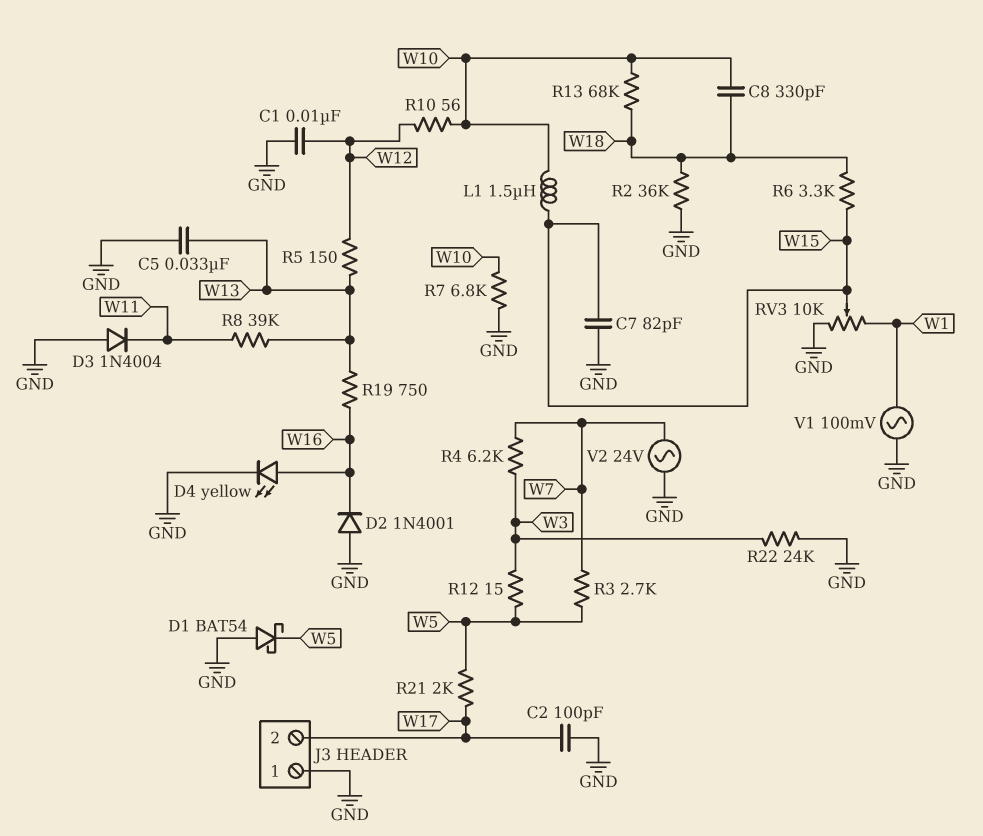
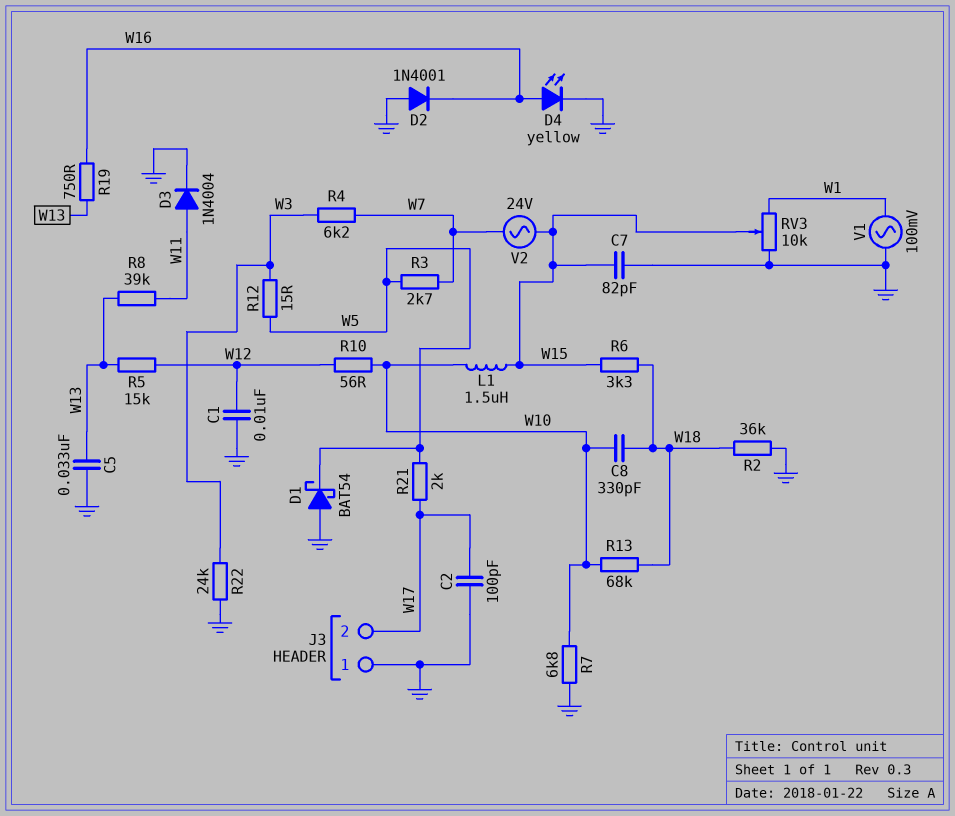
D3: diode 1N4004 (A GND, K W11) -> diode 1N4004 (A W11, K GND)
R5: 150 (W12, W13) -> 15k (W12, W13)
V2: AC 24V (GND, W7) -> AC 24V (W7, W15)

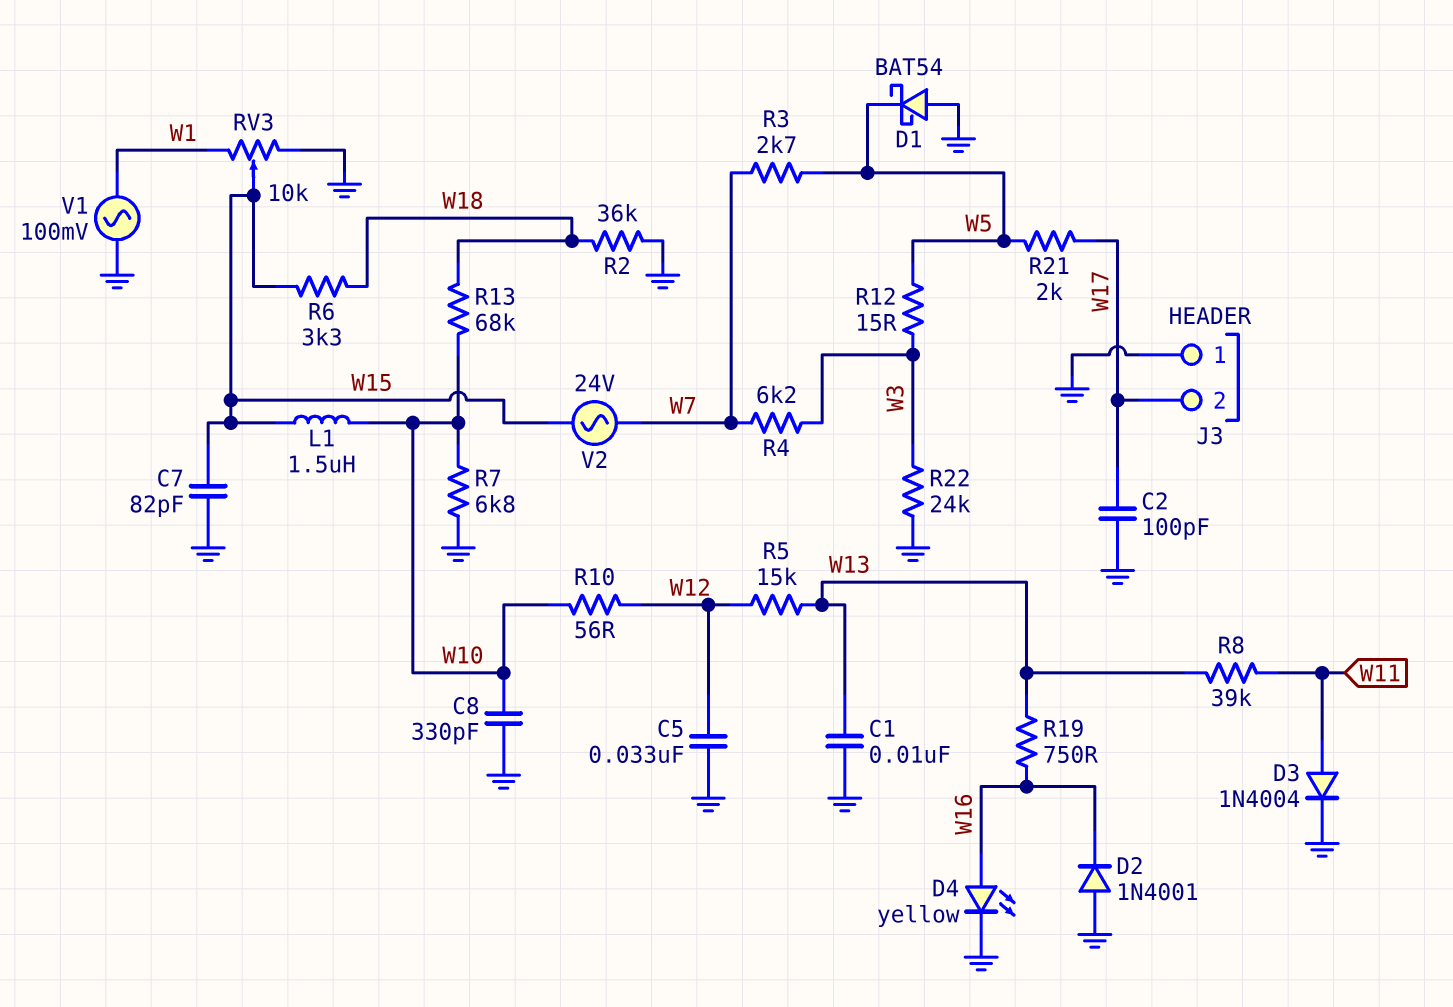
C1: 10nF (GND, W12) -> 10nF (GND, W13)
C5: 33nF (GND, W13) -> 33nF (GND, W12)
C8: 330pF (W10, W18) -> 330pF (GND, W10)

